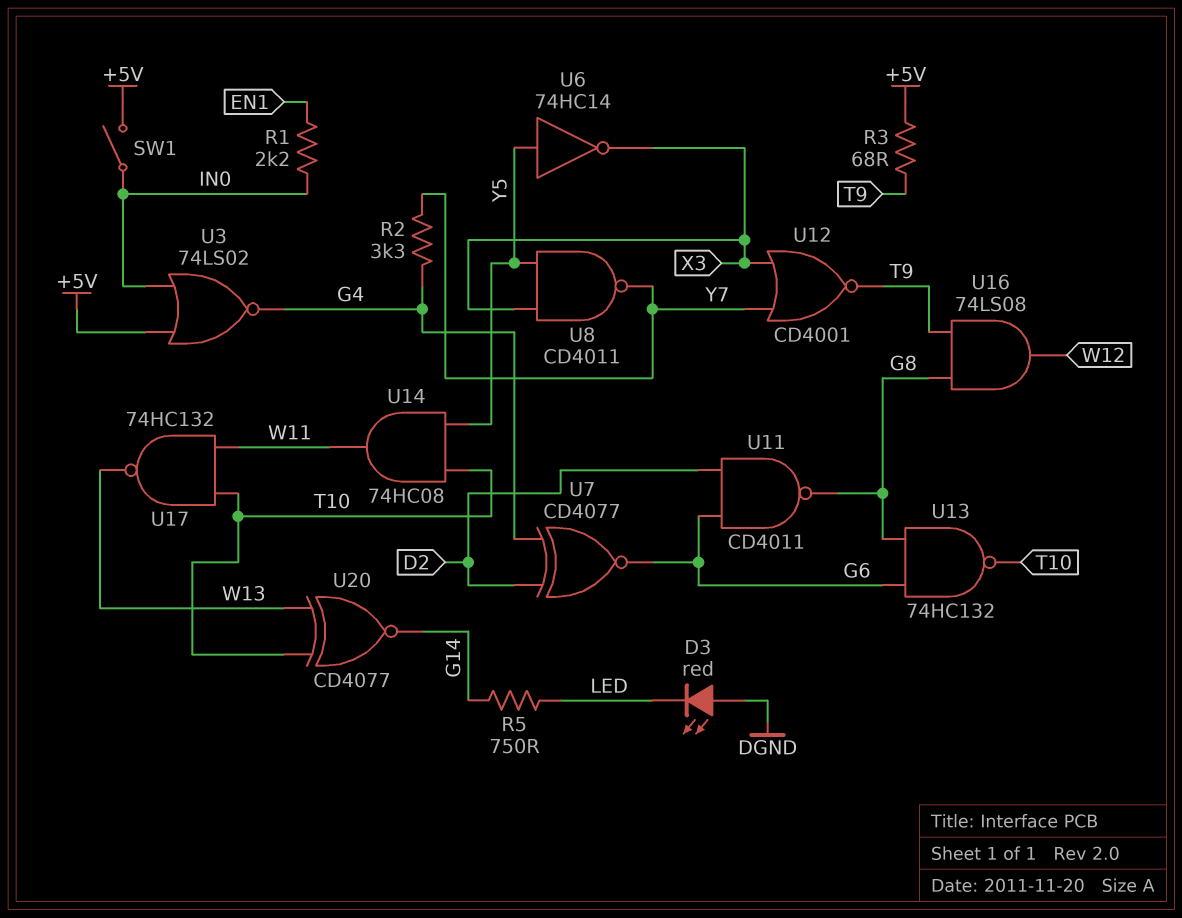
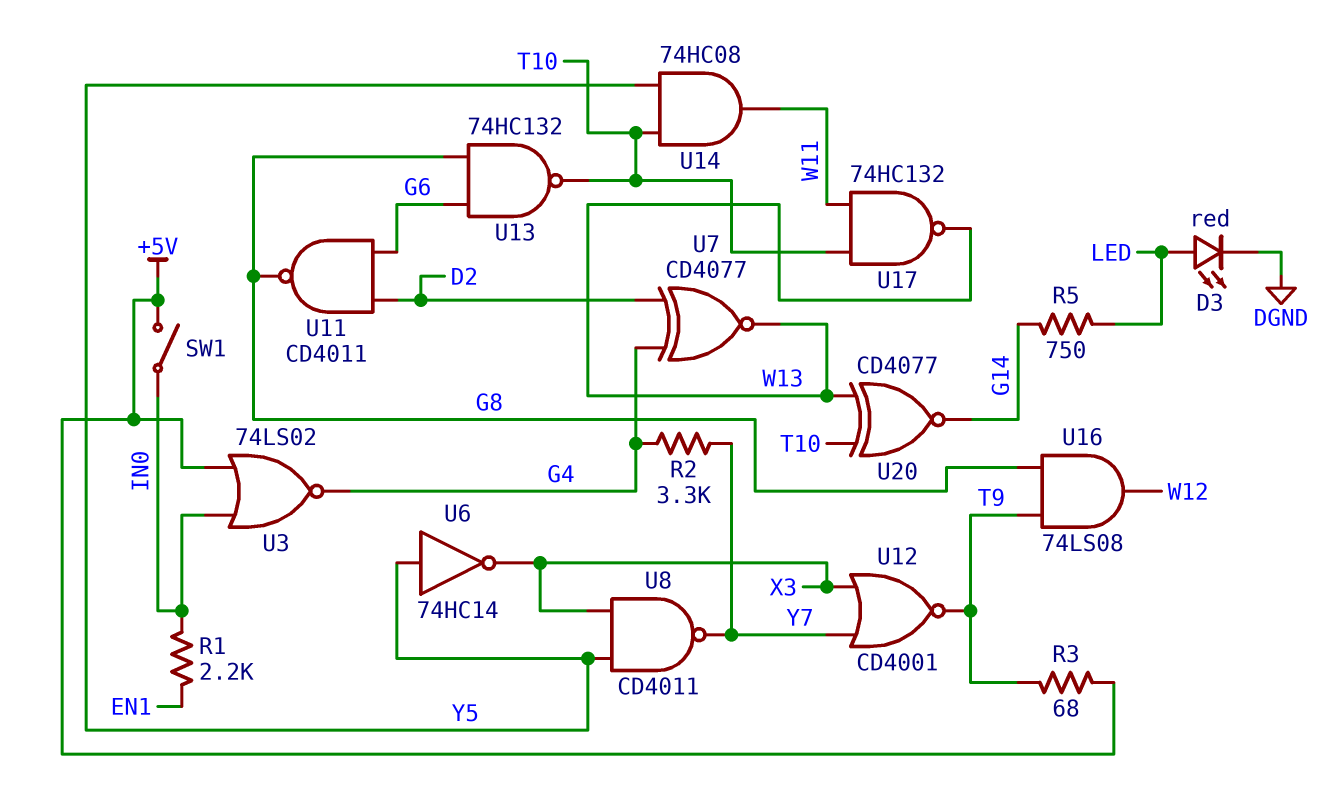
D3: LED red (A DGND, K LED) -> LED red (A LED, K DGND)
U7: XNOR CD4077 (in D2, in G4, out G6) -> XNOR CD4077 (in D2, in G4, out W13)

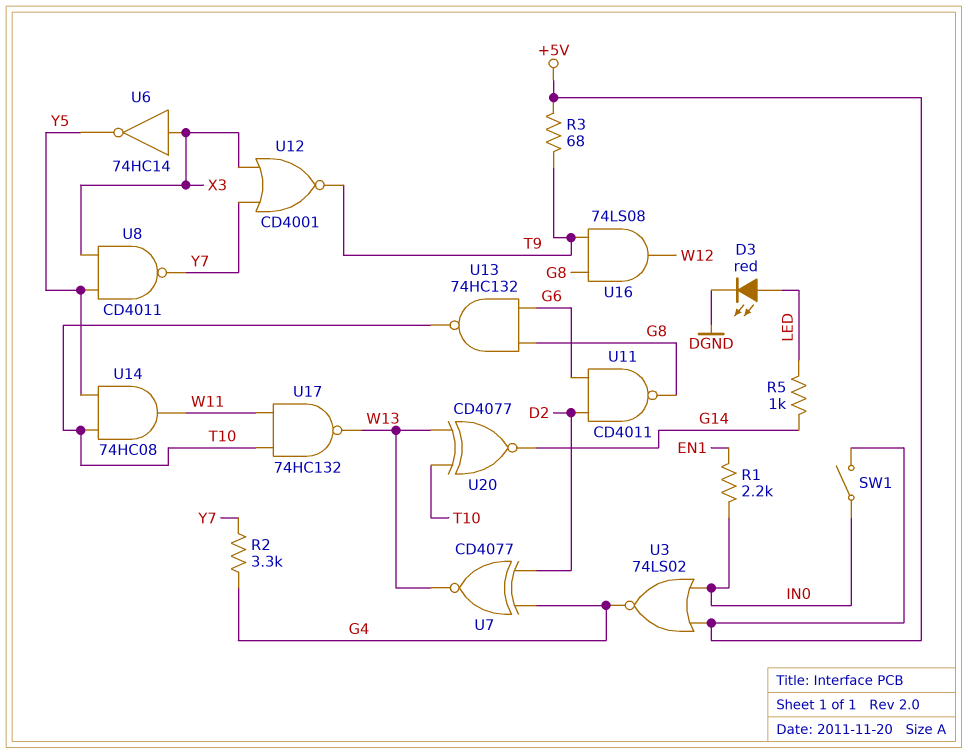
R5: 750 (G14, LED) -> 1k (G14, LED)
U6: NOT 74HC14 (in Y5, out X3) -> NOT 74HC14 (in X3, out Y5)

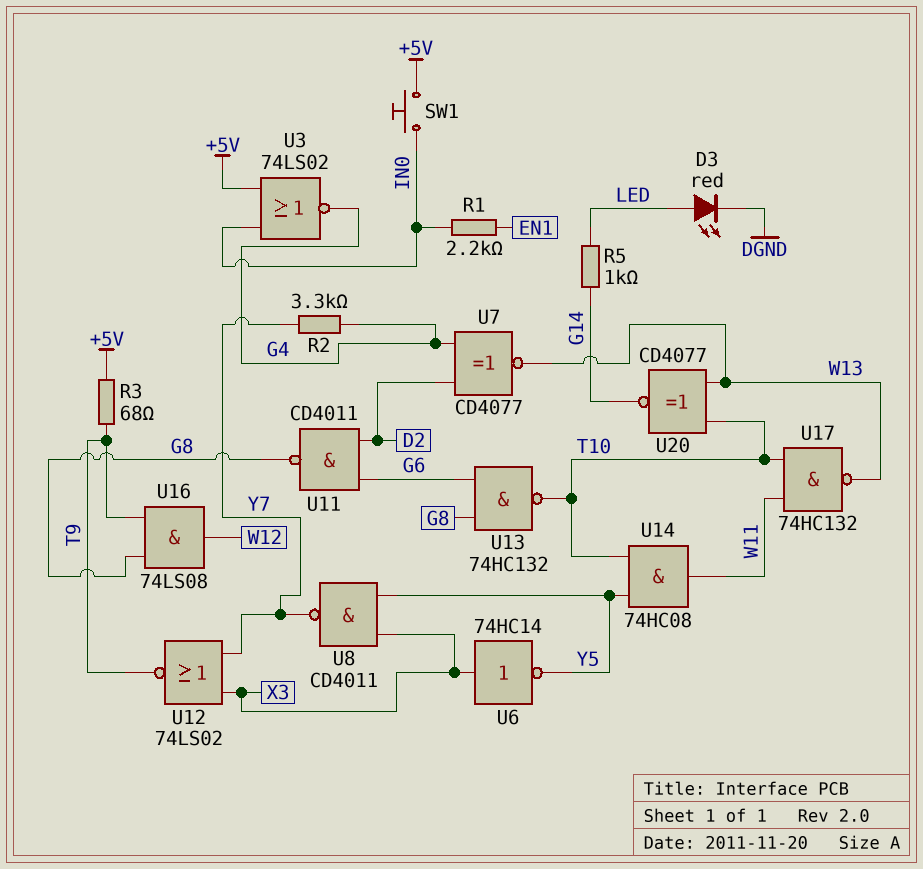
SW1: switch (+5V, IN0) -> button (+5V, IN0)
U12: NOR CD4001 (in X3, in Y7, out T9) -> NOR 74LS02 (in X3, in Y7, out T9)

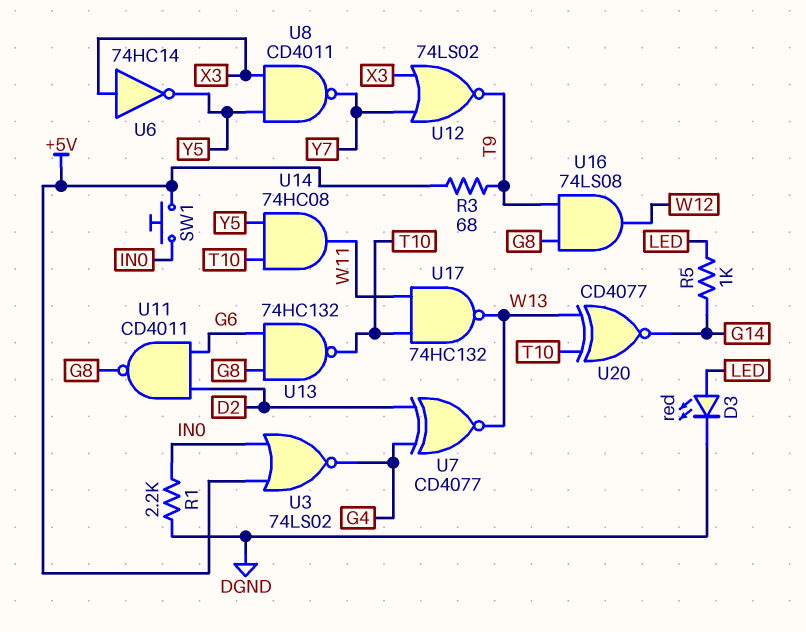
R1: 2.2k (EN1, IN0) -> 2.2k (DGND, IN0)
R2: 3.3k (G4, Y7) -> none

